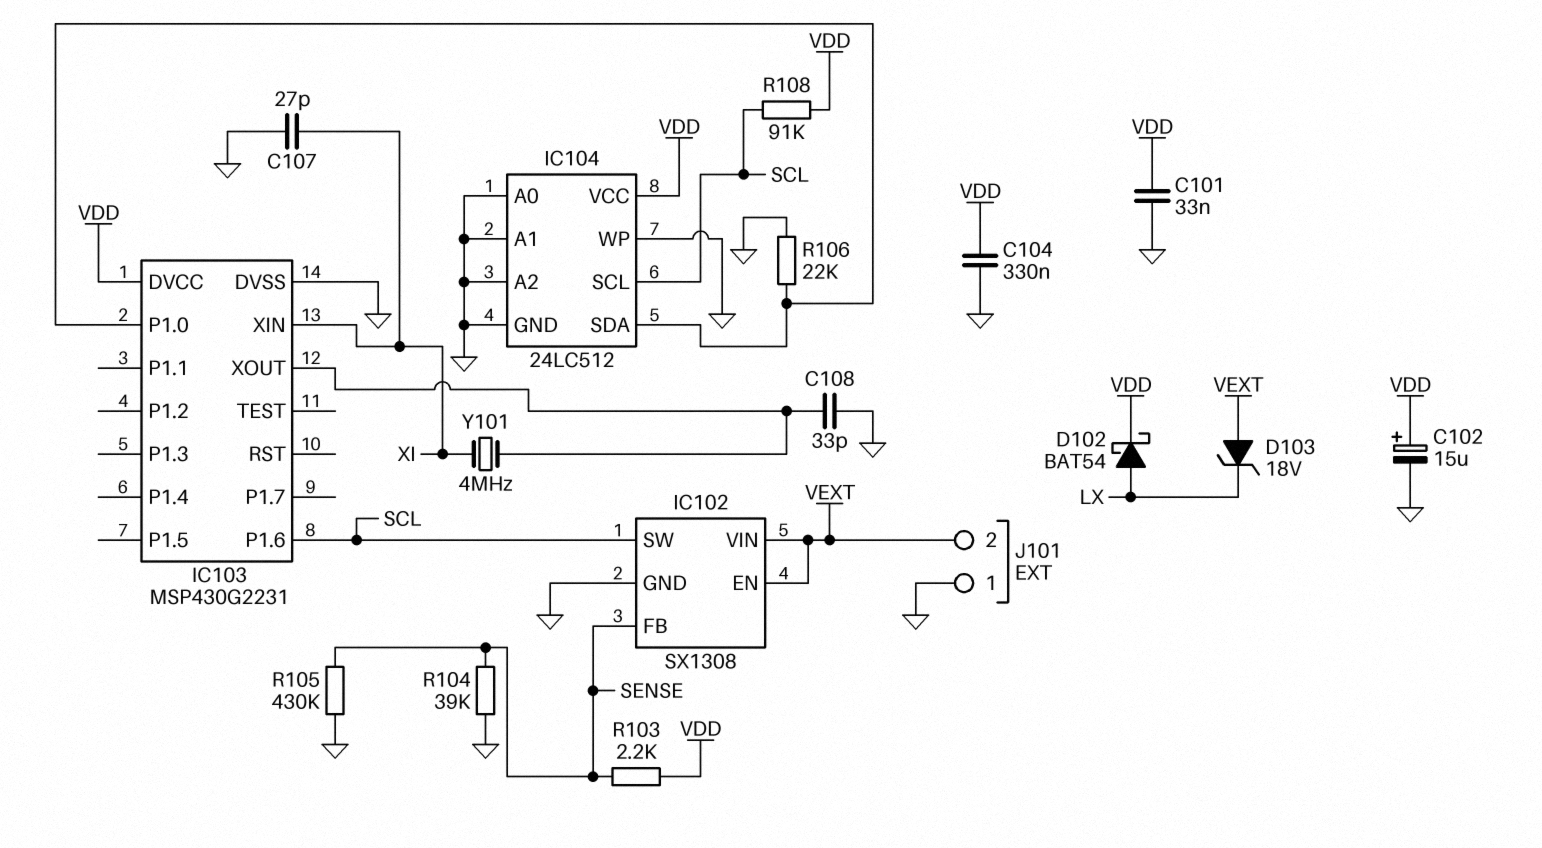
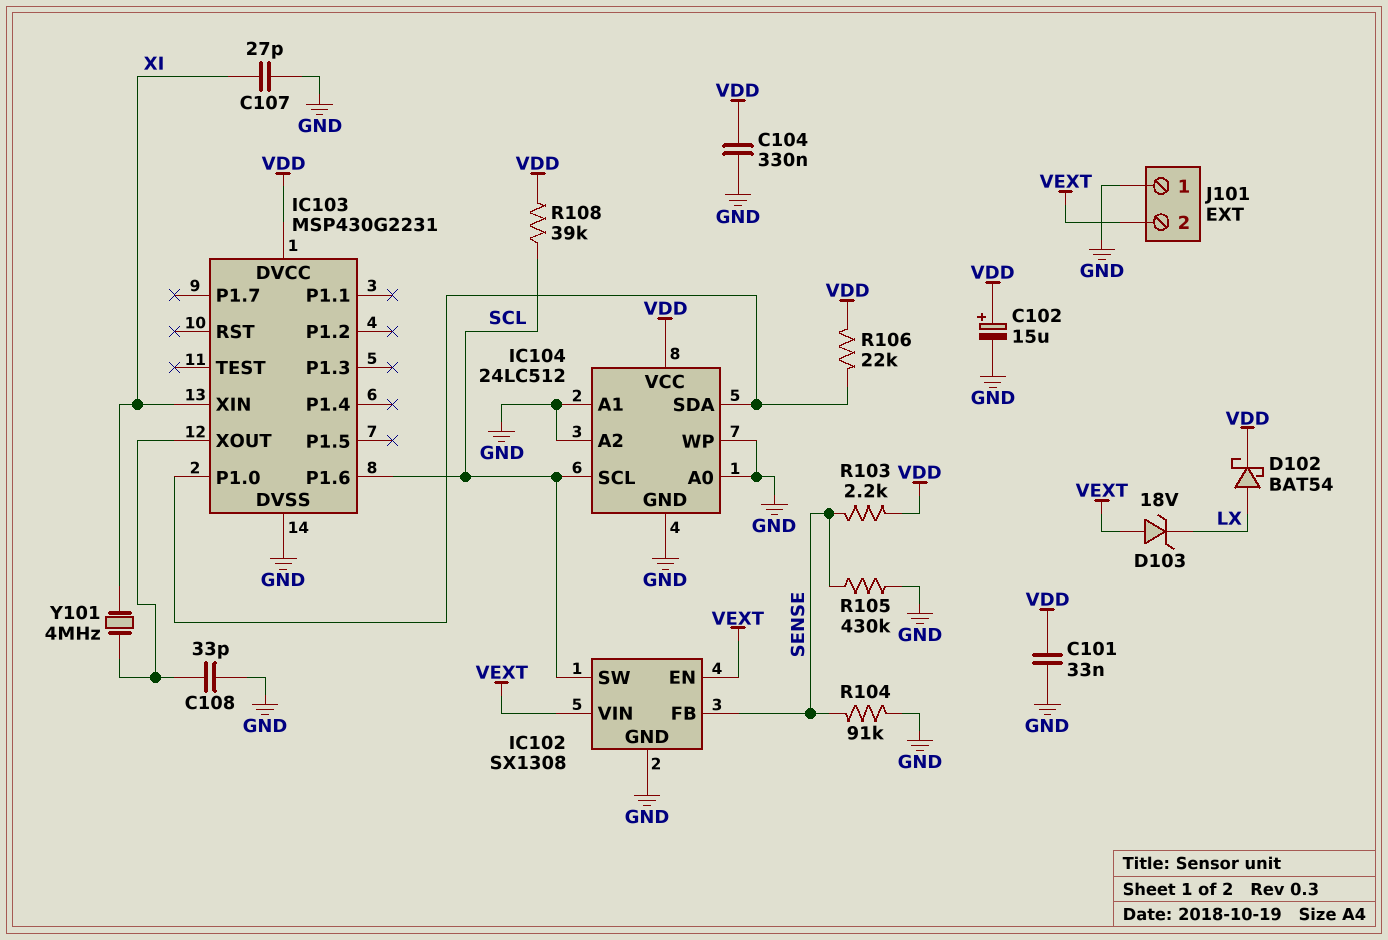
R104: 39k (GND, SENSE) -> 91k (GND, SENSE)
R106: 22k (GND, IC103/P1.0) -> 22k (IC103/P1.0, VDD)
R108: 91k (SCL, VDD) -> 39k (SCL, VDD)

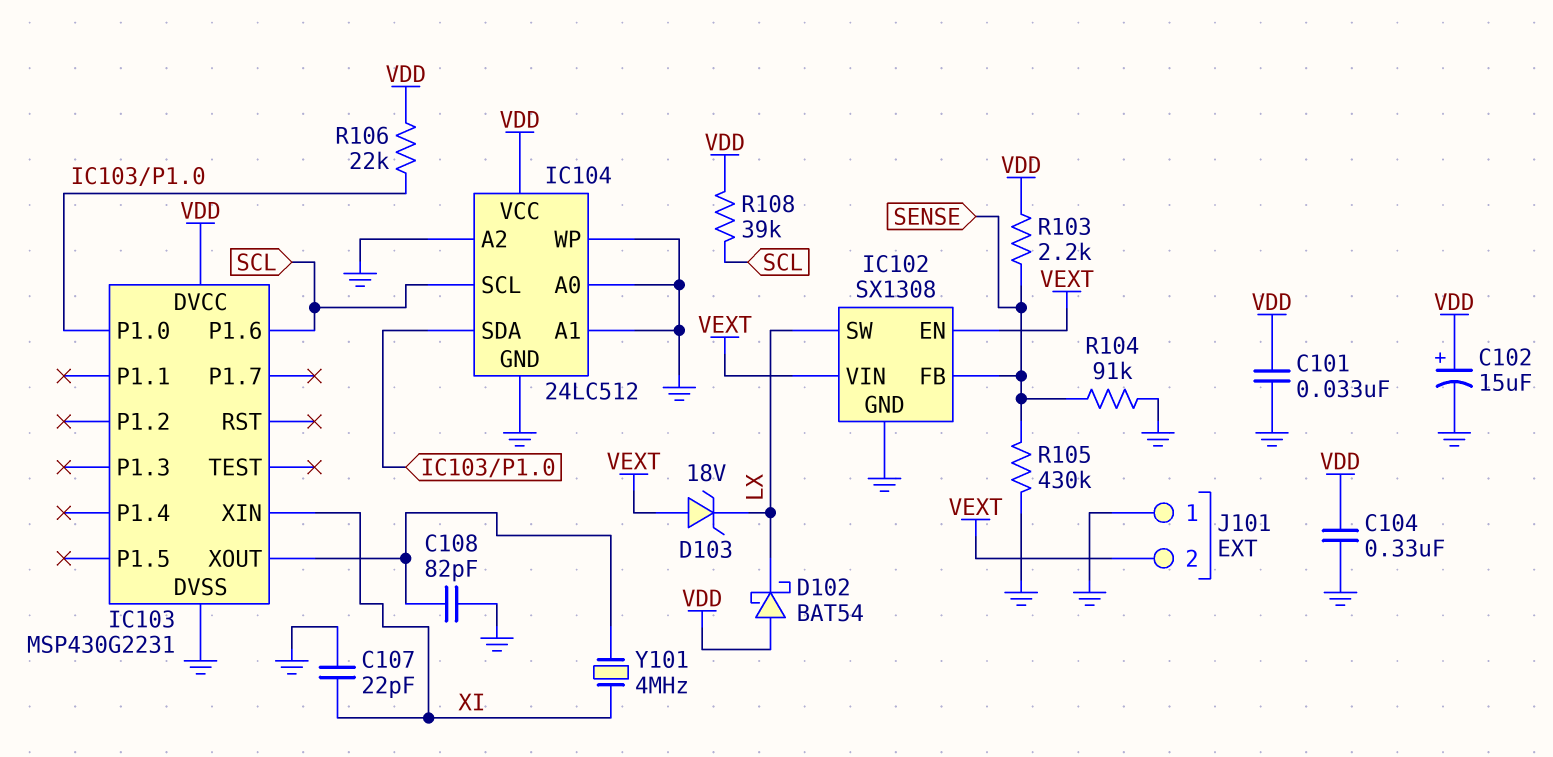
C107: 27pF (GND, XI) -> 22pF (GND, XI)
C108: 33pF (GND, IC103/XOUT) -> 82pF (GND, IC103/XOUT)
D102: schottky BAT54 (A LX, K VDD) -> schottky BAT54 (A VDD, K LX)
IC102 pin SW: SCL -> LX

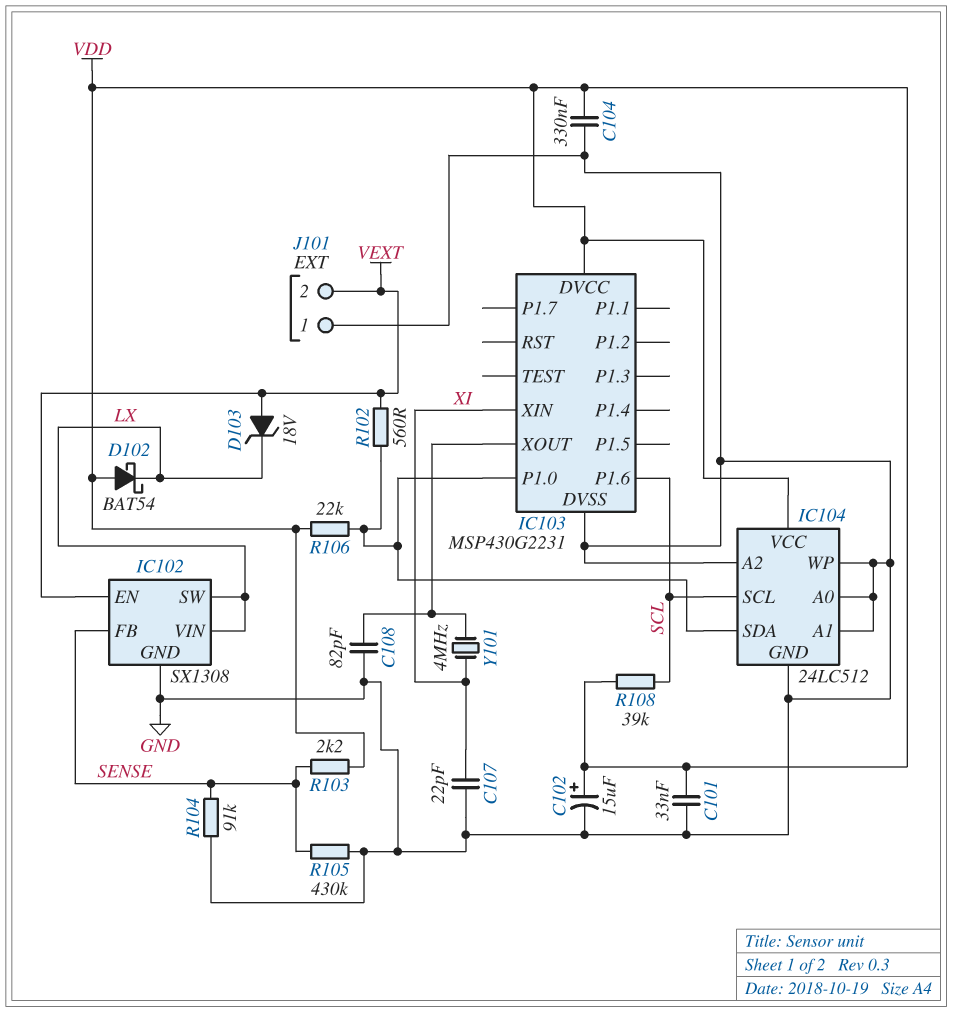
IC102 pin VIN: VEXT -> LX
R102: none -> 560 (IC103/P1.0, VEXT)

